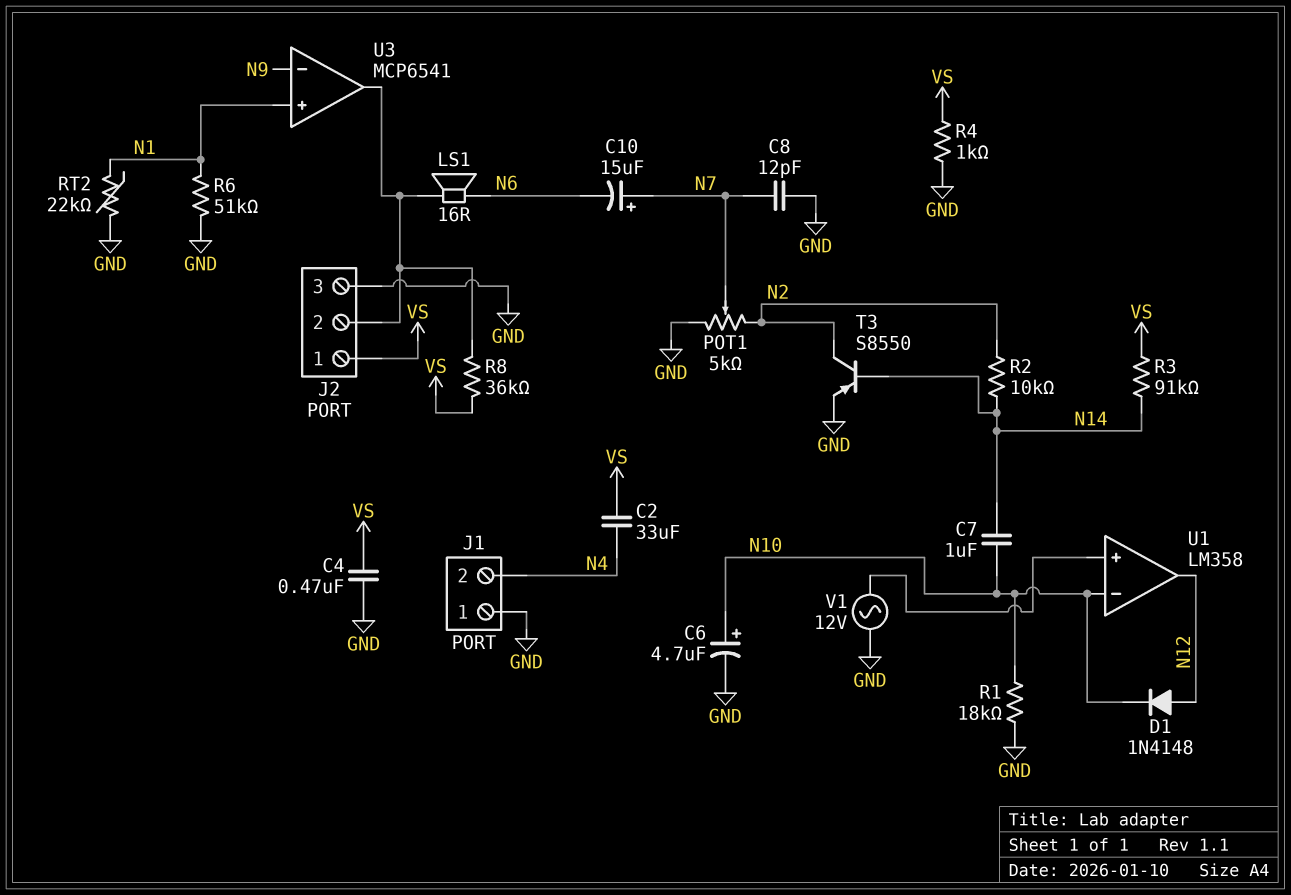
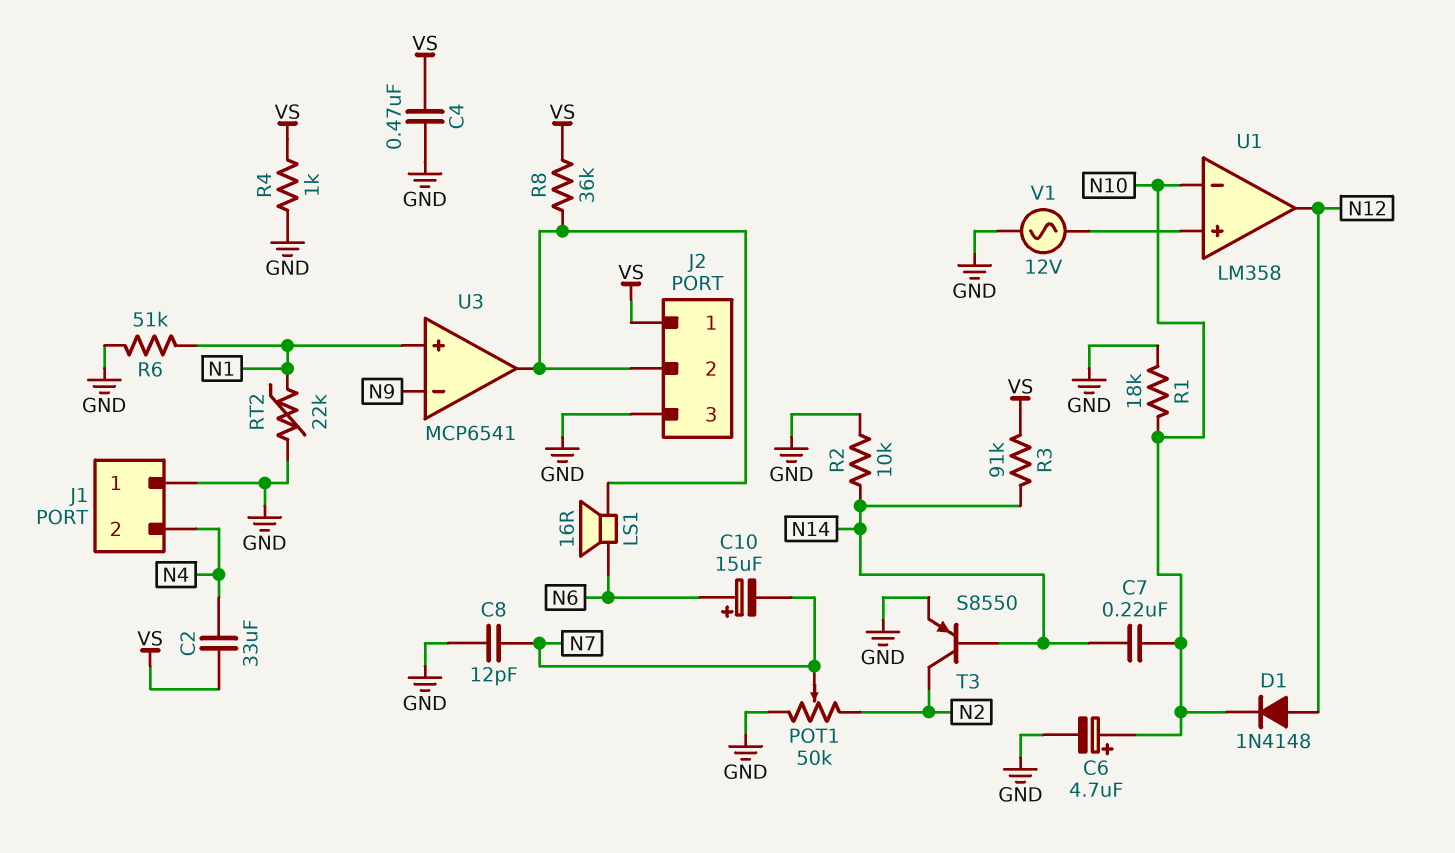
C7: 1uF (N10, N14) -> 220nF (N10, N14)
C10: 15uF (plus N7, minus N6) -> 15uF (plus N6, minus N7)
POT1: 5k (GND, N2, wiper N7) -> 50k (GND, N2, wiper N7)
R2: 10k (N2, N14) -> 10k (GND, N14)

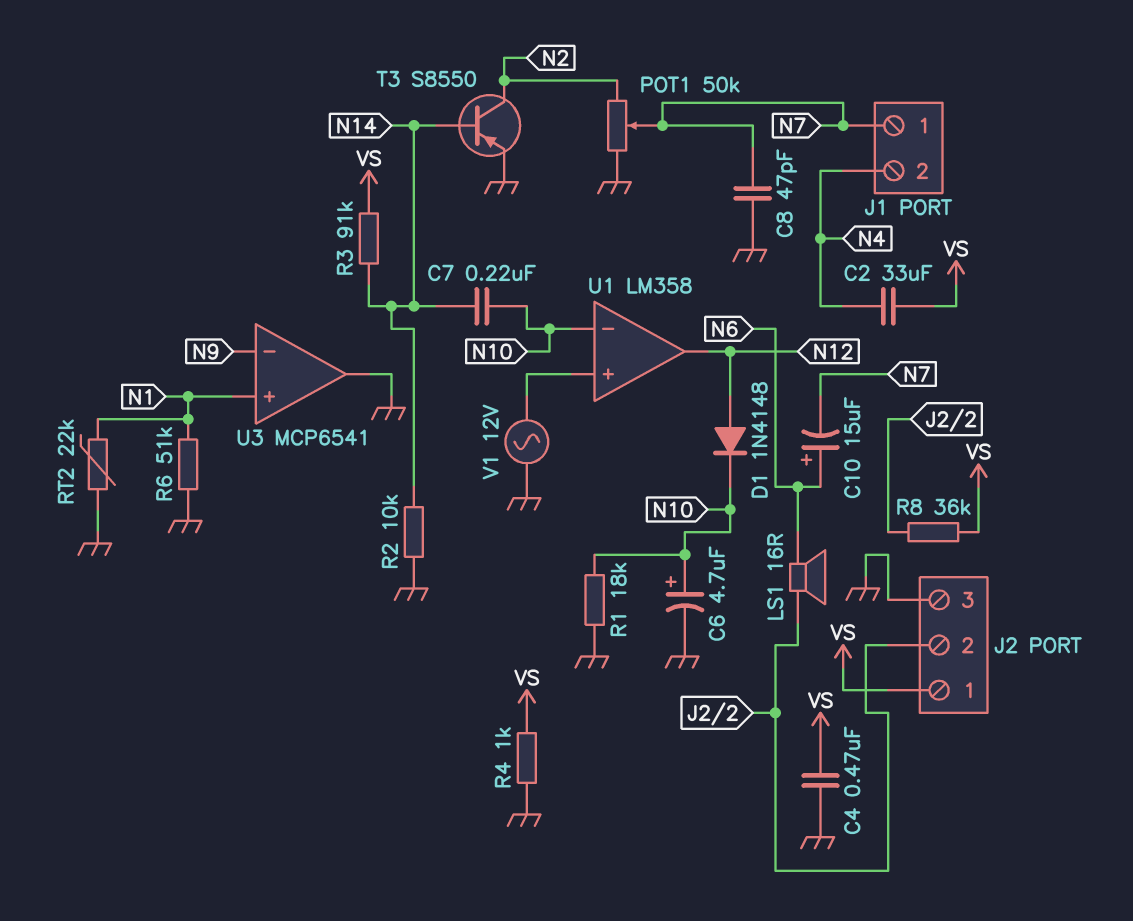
C8: 12pF (GND, N7) -> 47pF (GND, N7)
J1 pin 1: GND -> N7
U3 pin out: J2/2 -> GND

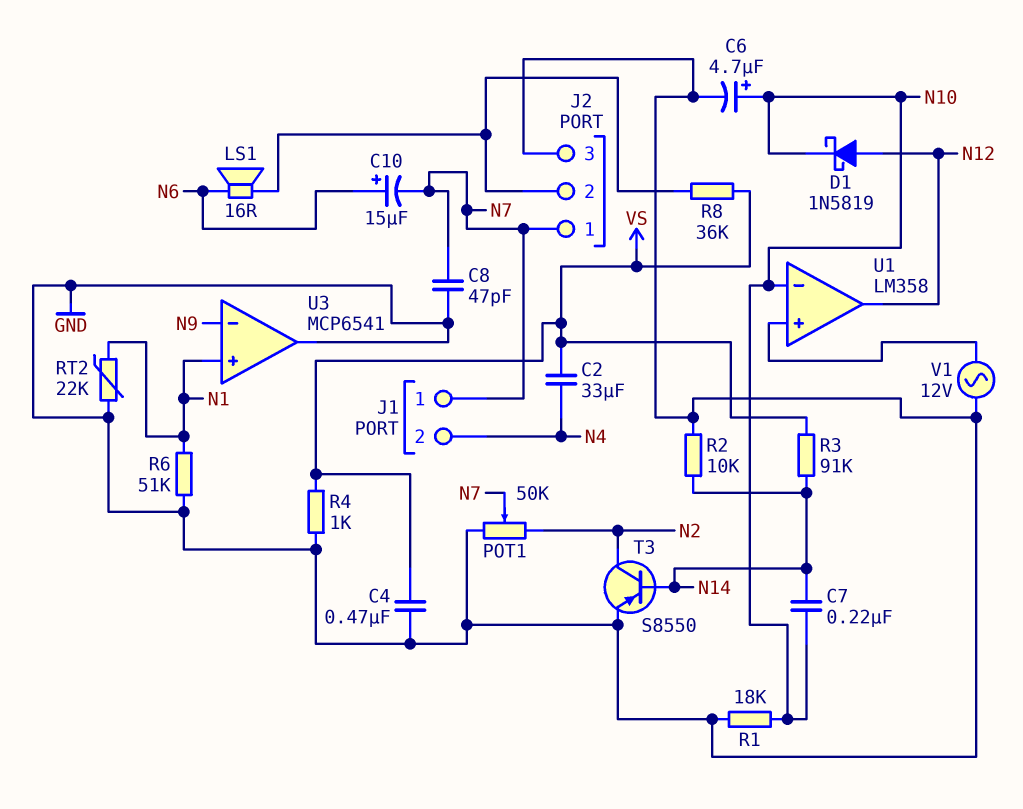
D1: diode 1N4148 (A N12, K N10) -> schottky 1N5819 (A N12, K N10)
J2 pin 1: VS -> N7

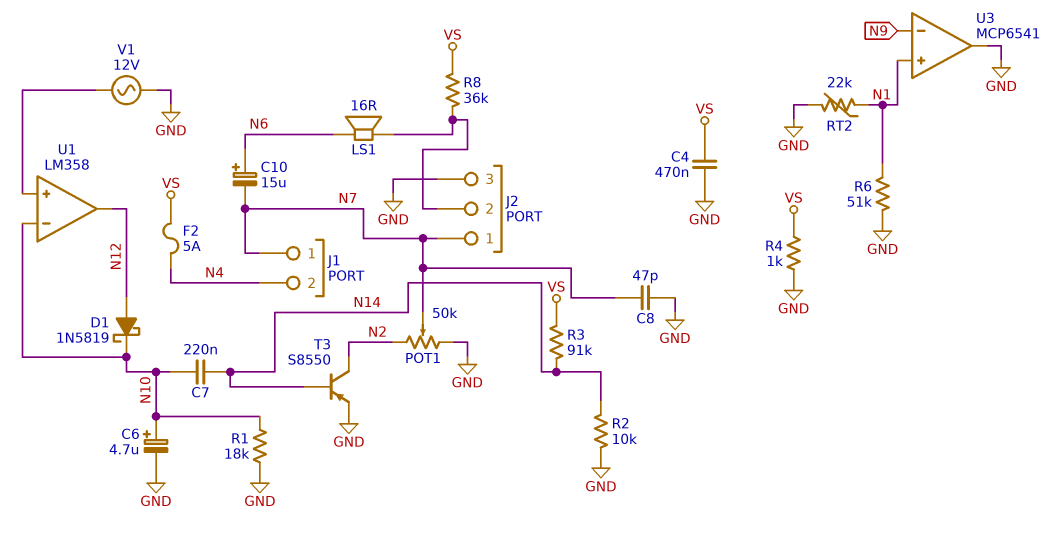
C2: 33uF (N4, VS) -> none
F2: none -> 5A (N4, VS)

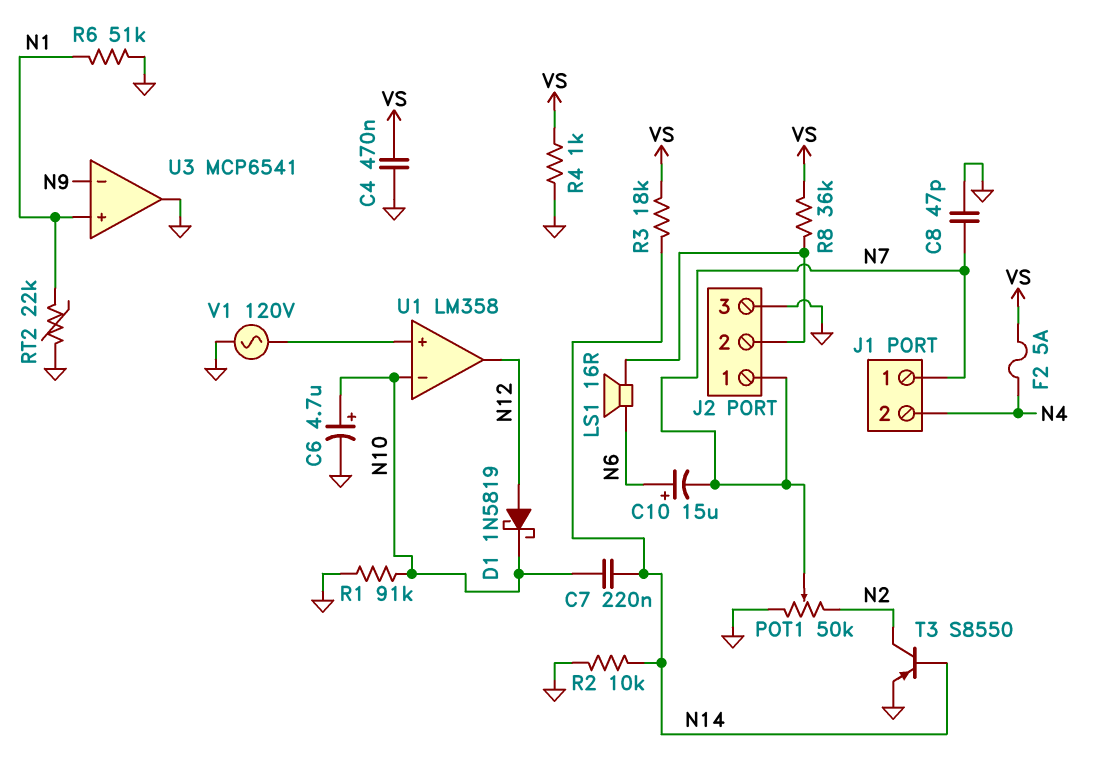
R1: 18k (GND, N10) -> 91k (GND, N10)
R3: 91k (N14, VS) -> 18k (N14, VS)
V1: AC 12V (GND, U1/in+) -> AC 120V (GND, U1/in+)

